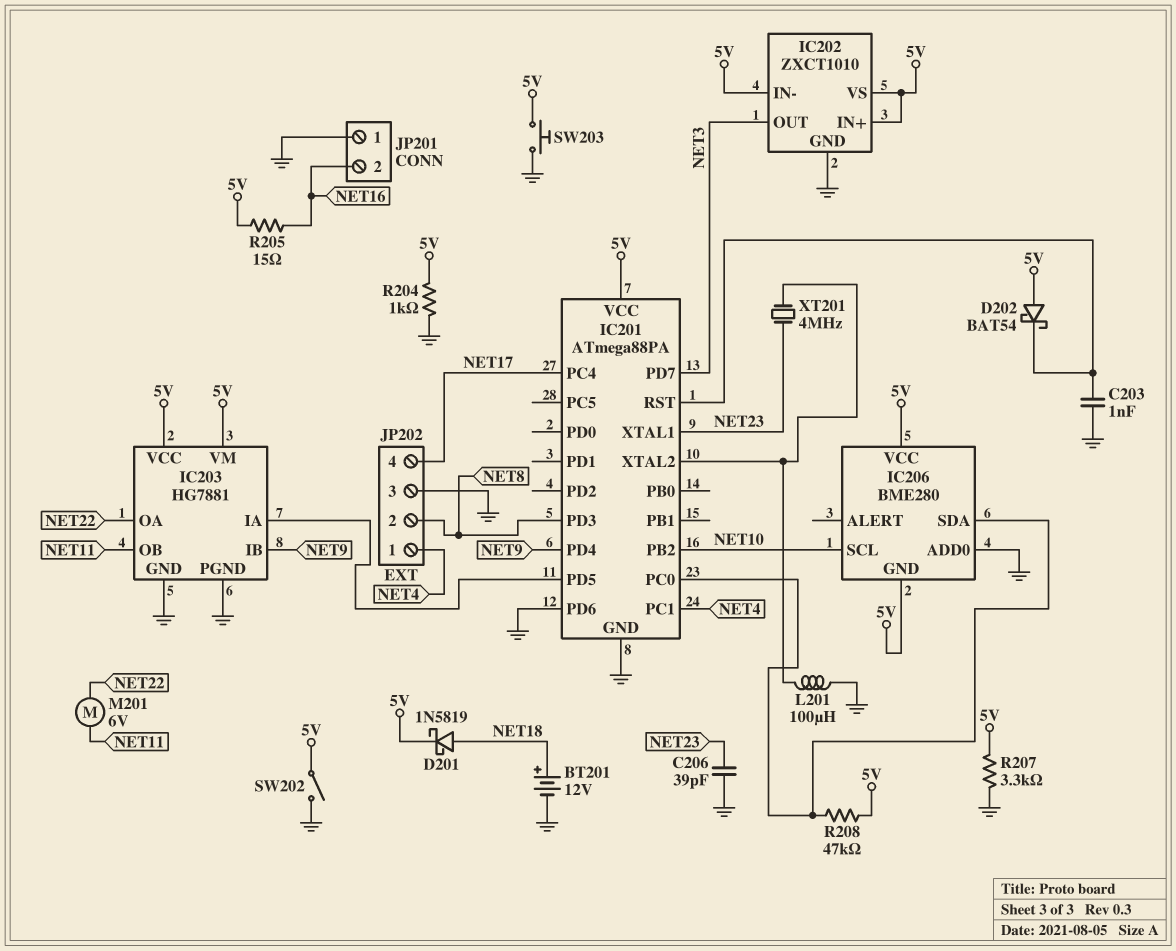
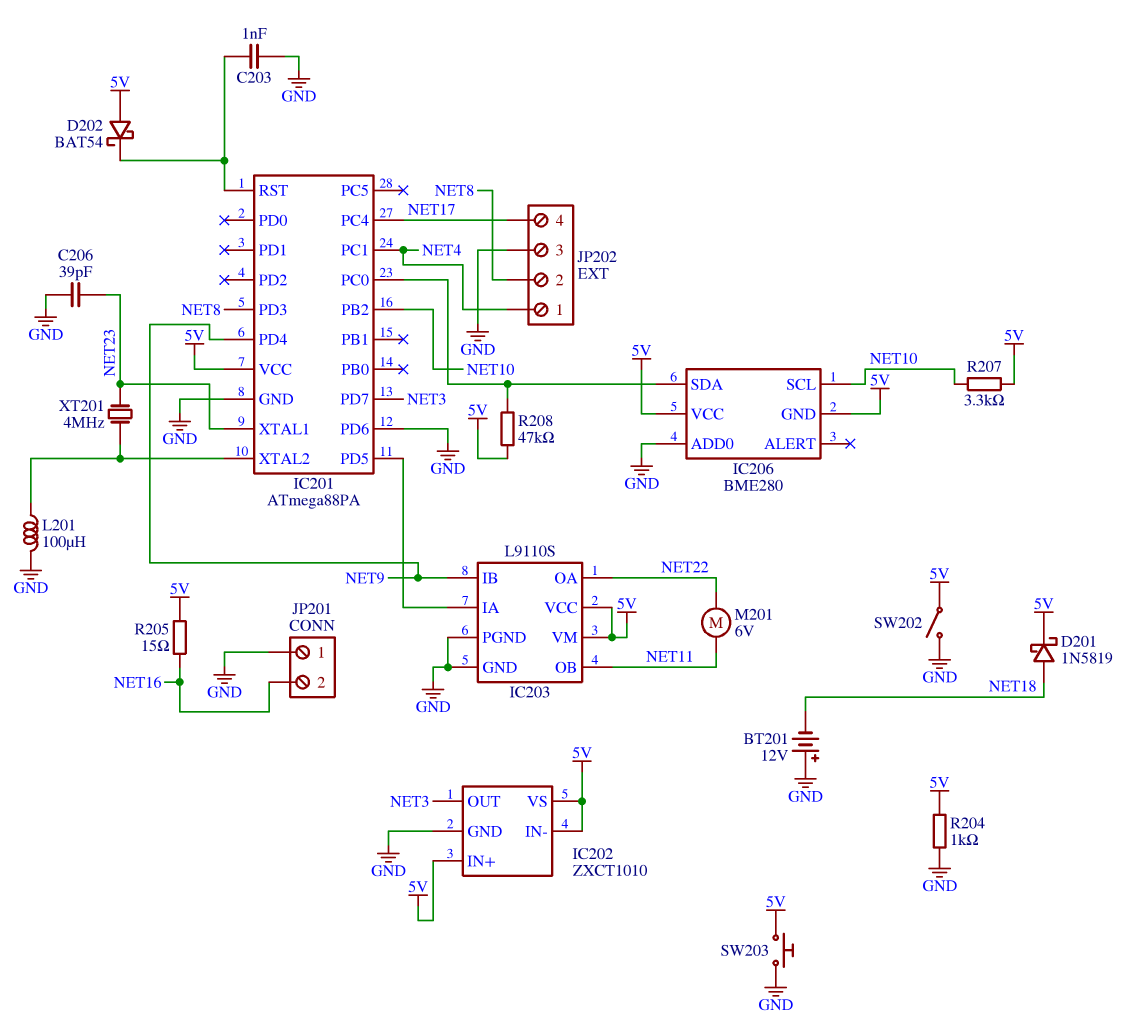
BT201: 12V (plus NET18, minus GND) -> 12V (plus GND, minus NET18)
IC203: HG7881 -> L9110S
R207: 3.3k (5V, GND) -> 3.3k (5V, NET10)

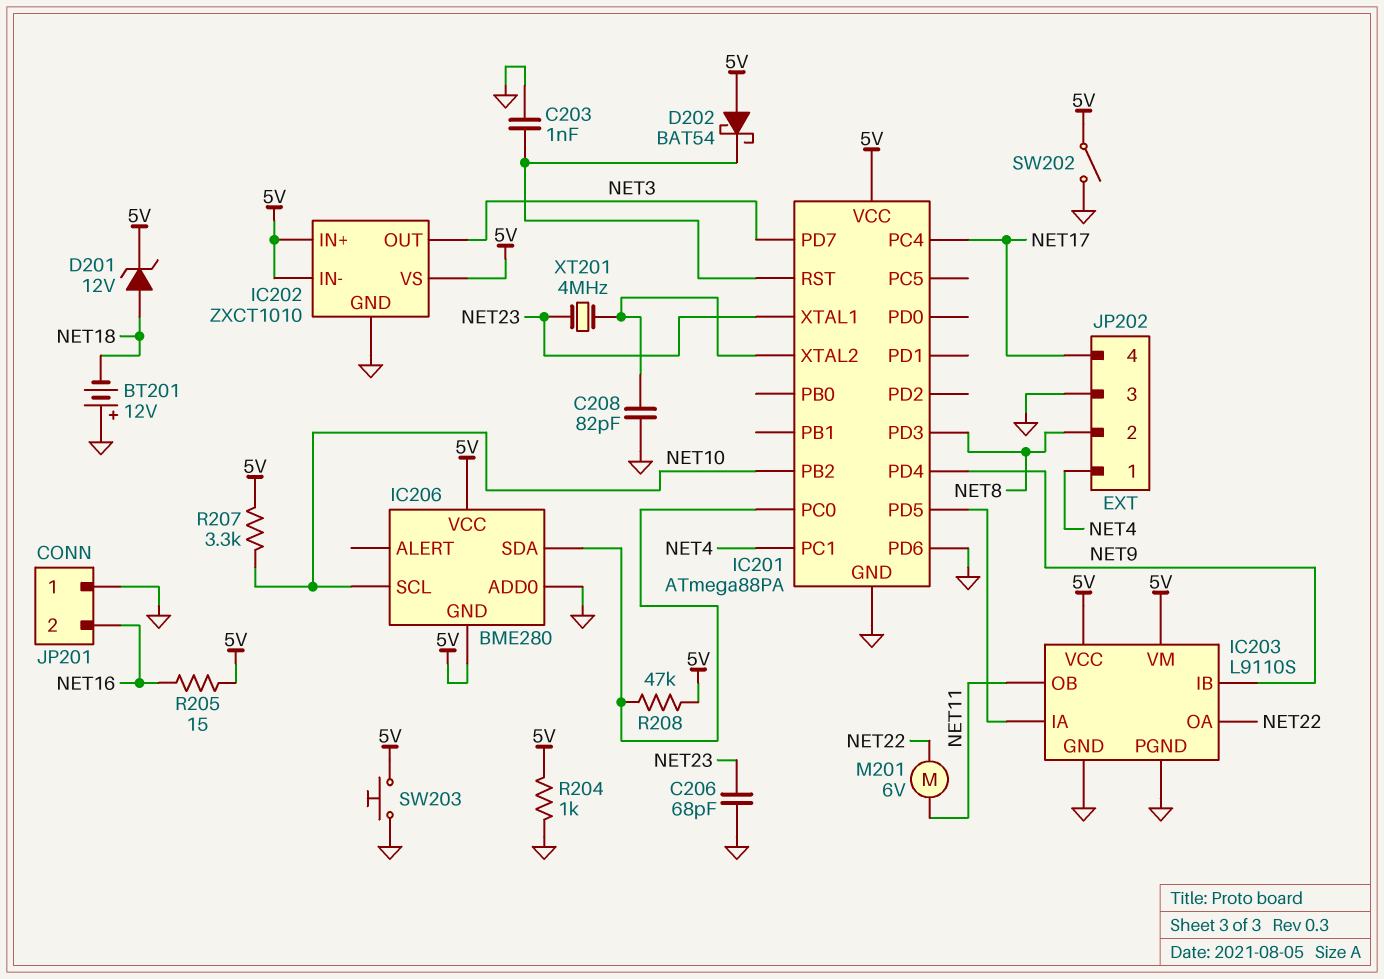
C206: 39pF (GND, NET23) -> 68pF (GND, NET23)
C208: none -> 82pF (GND, IC201/XTAL2)
D201: schottky 1N5819 (A NET18, K 5V) -> zener 12V (A NET18, K 5V)
L201: 100uH (GND, IC201/XTAL2) -> none

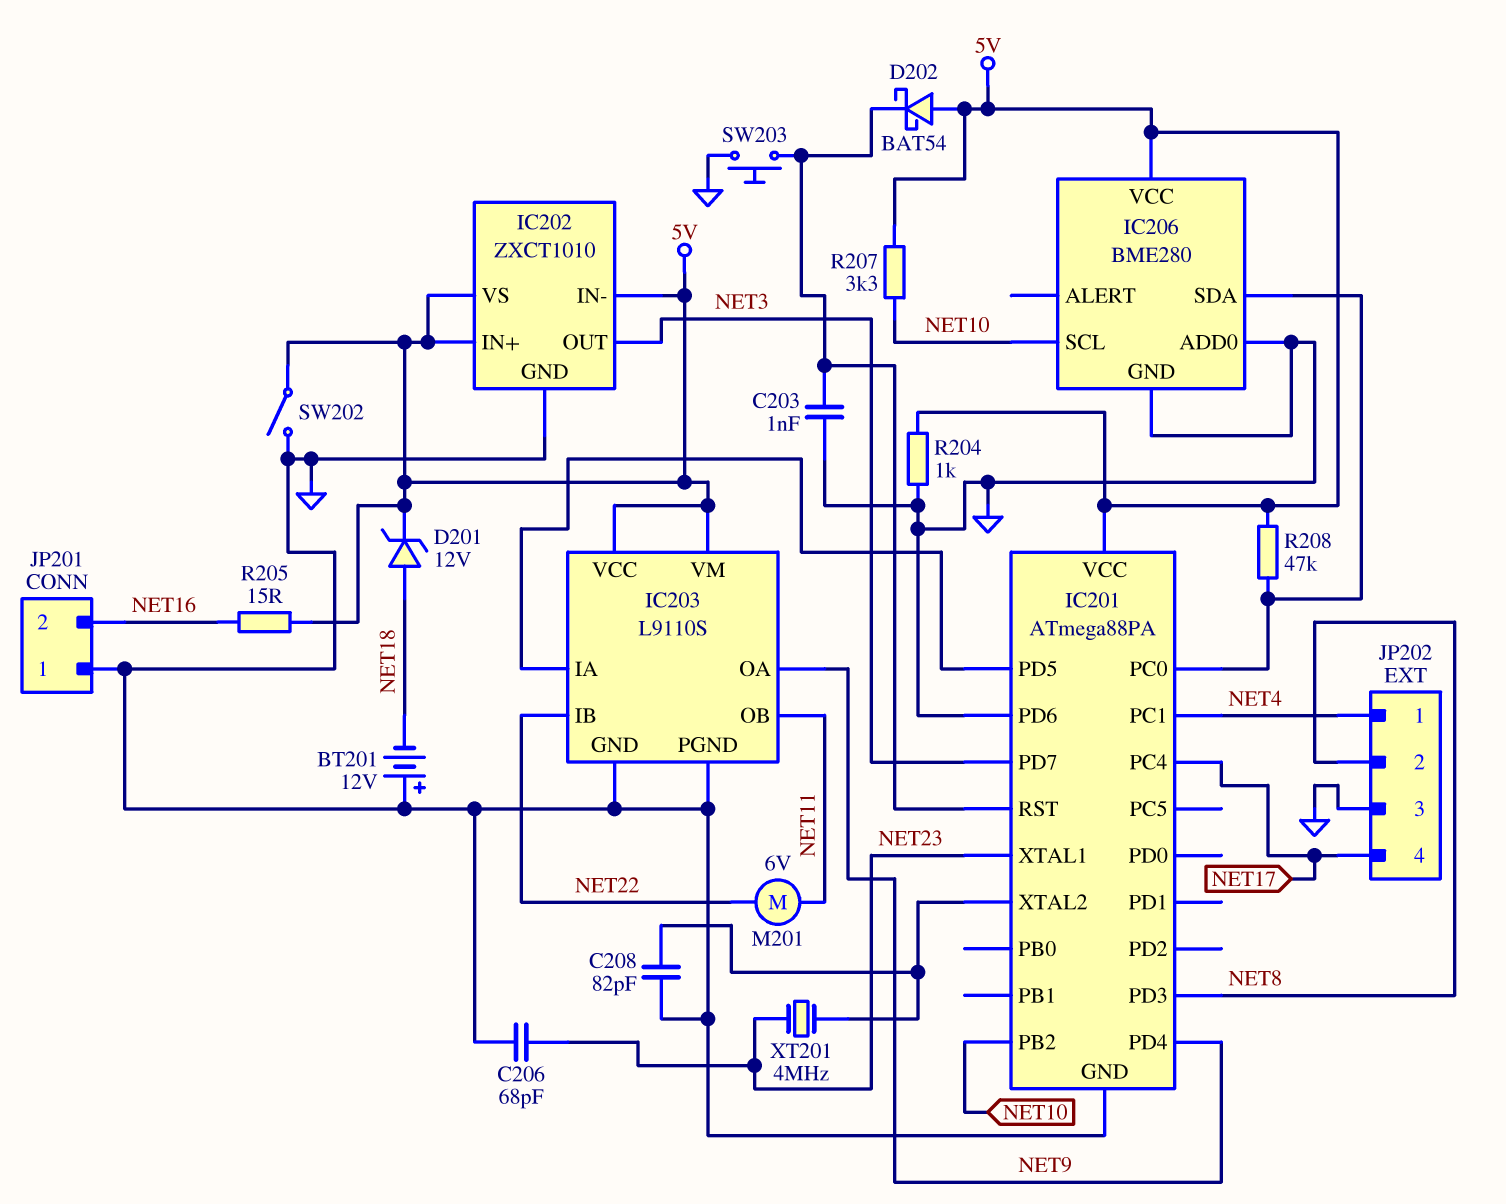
IC203 pin IB: NET9 -> NET22
IC203 pin OA: NET22 -> NET9
IC206 pin GND: 5V -> GND
SW203: button (5V, GND) -> button (GND, IC201/RST)

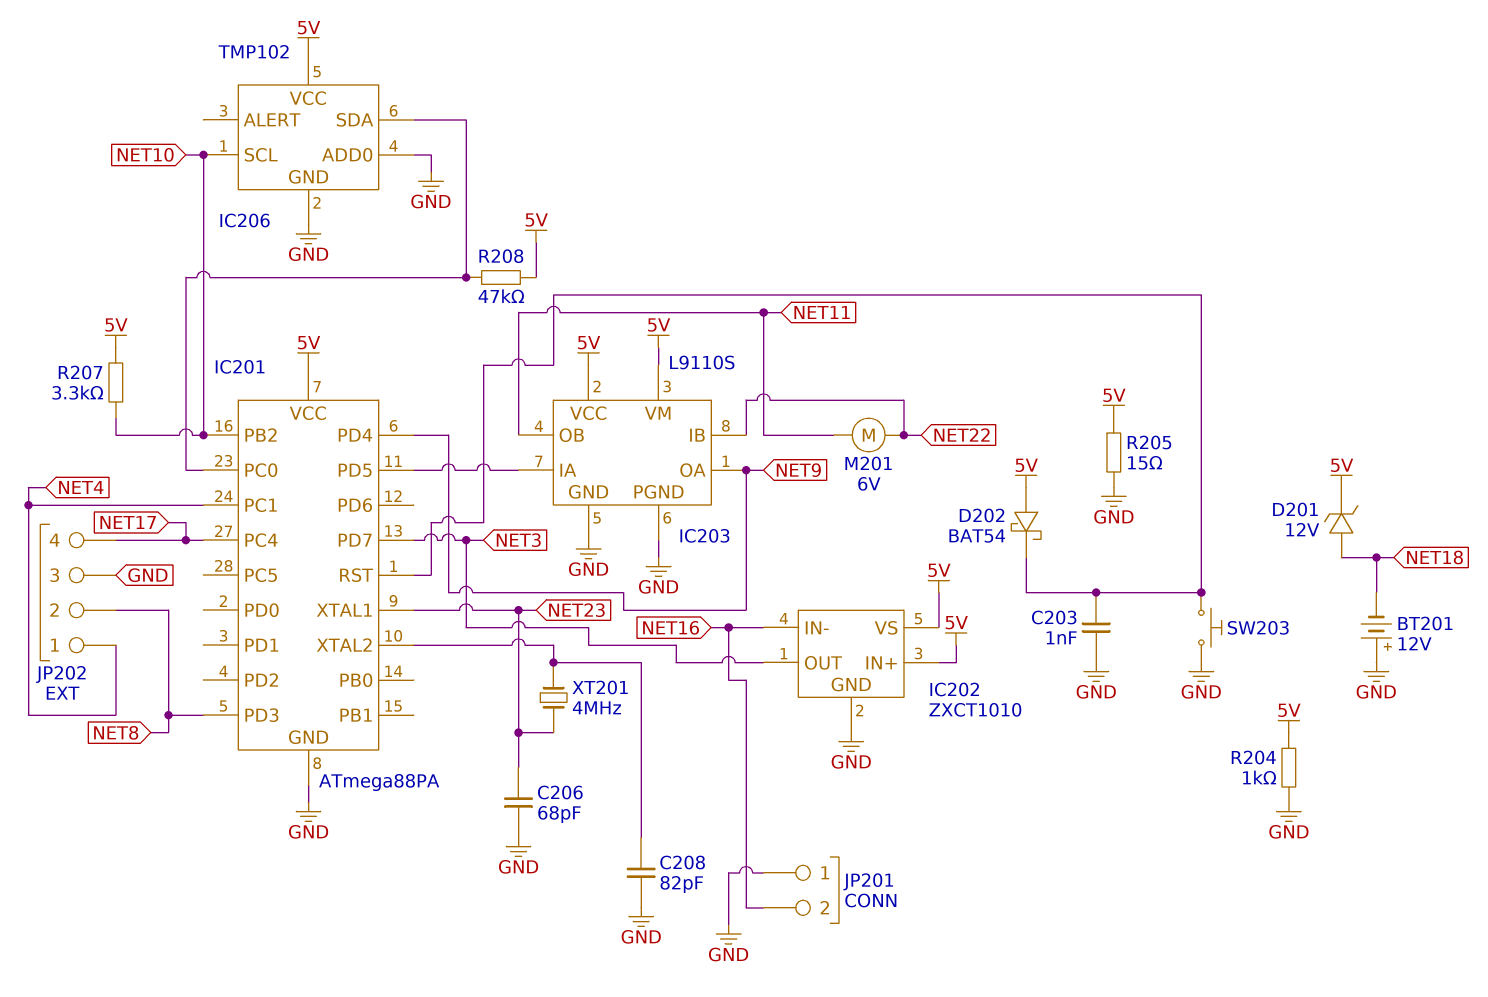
IC201 pin PD6: GND -> none
IC202 pin IN-: 5V -> NET16
IC206: BME280 -> TMP102
R205: 15 (5V, NET16) -> 15 (5V, GND)
SW202: switch (5V, GND) -> none

